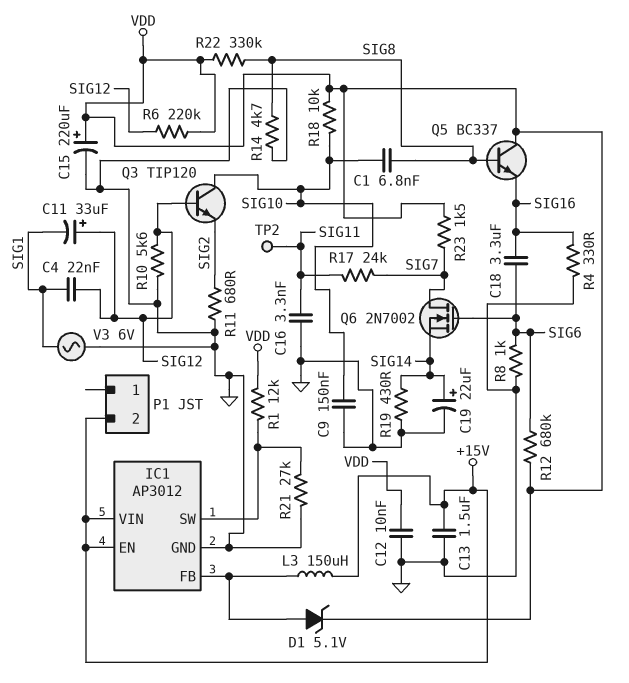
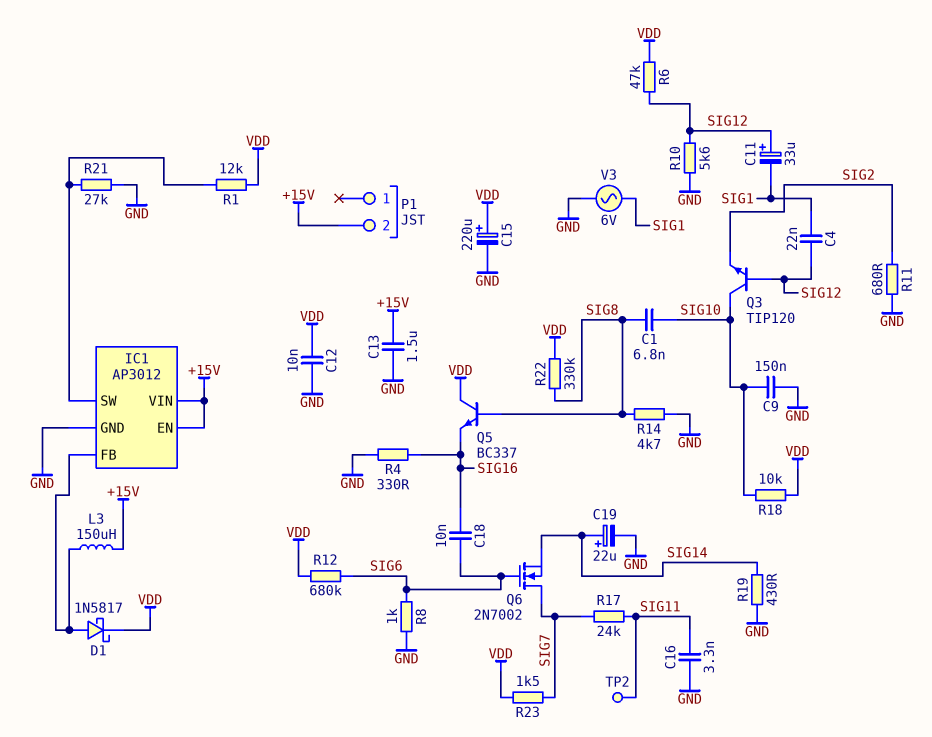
C18: 3.3uF (SIG6, SIG16) -> 10nF (SIG6, SIG16)
D1: zener 5.1V (A IC1/FB, K VDD) -> schottky 1N5817 (A IC1/FB, K VDD)
R6: 220k (SIG12, VDD) -> 47k (SIG12, VDD)

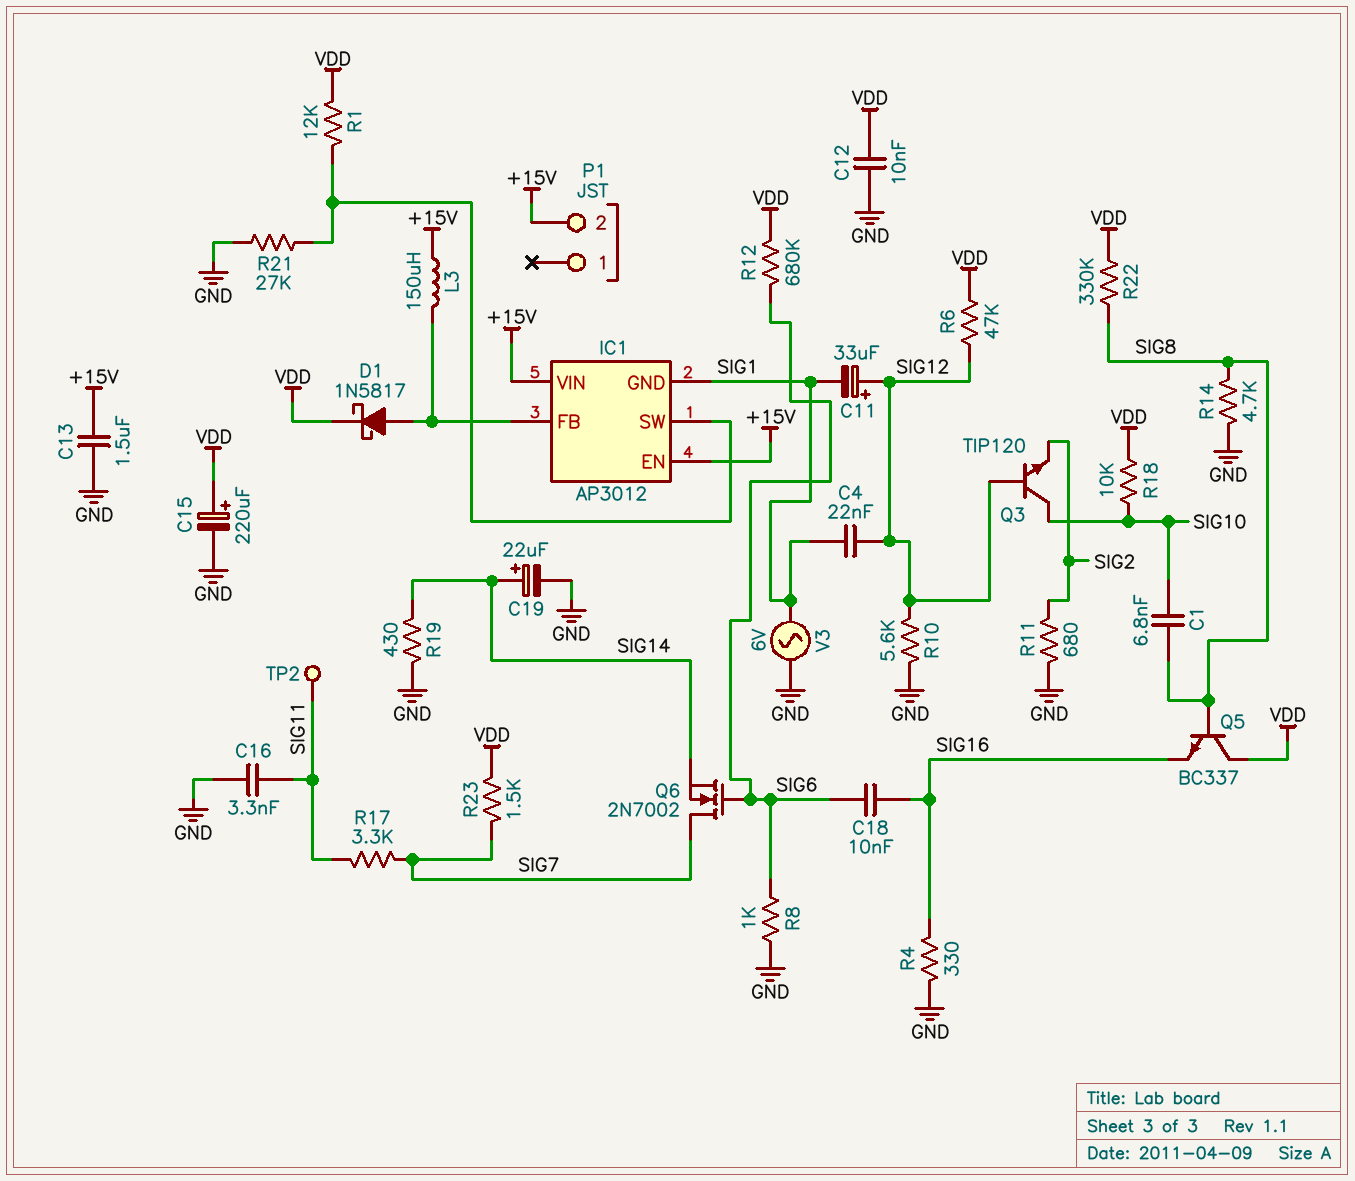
C9: 150nF (GND, SIG10) -> none
IC1 pin GND: GND -> SIG1
R17: 24k (SIG7, SIG11) -> 3.3k (SIG7, SIG11)

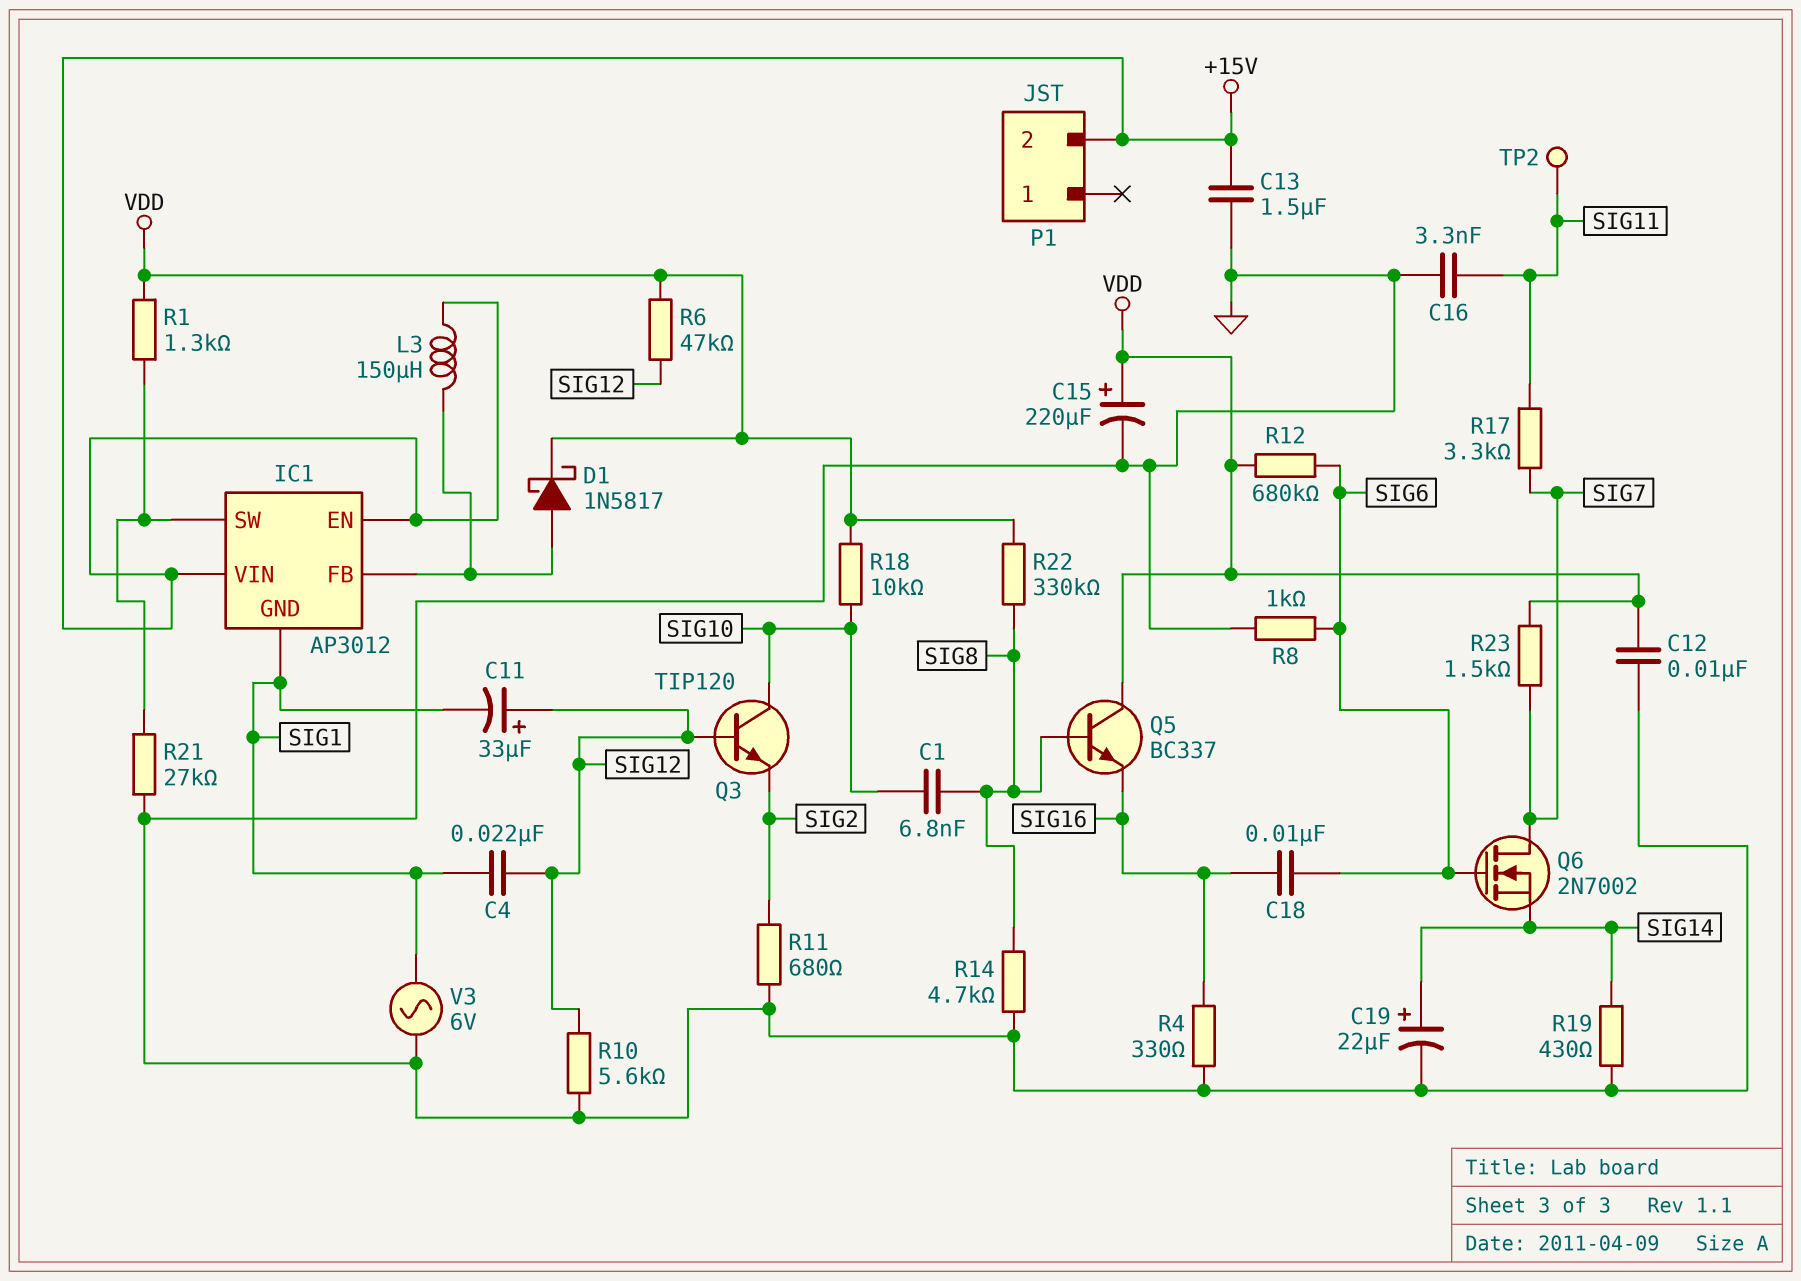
R1: 12k (IC1/SW, VDD) -> 1.3k (IC1/SW, VDD)

